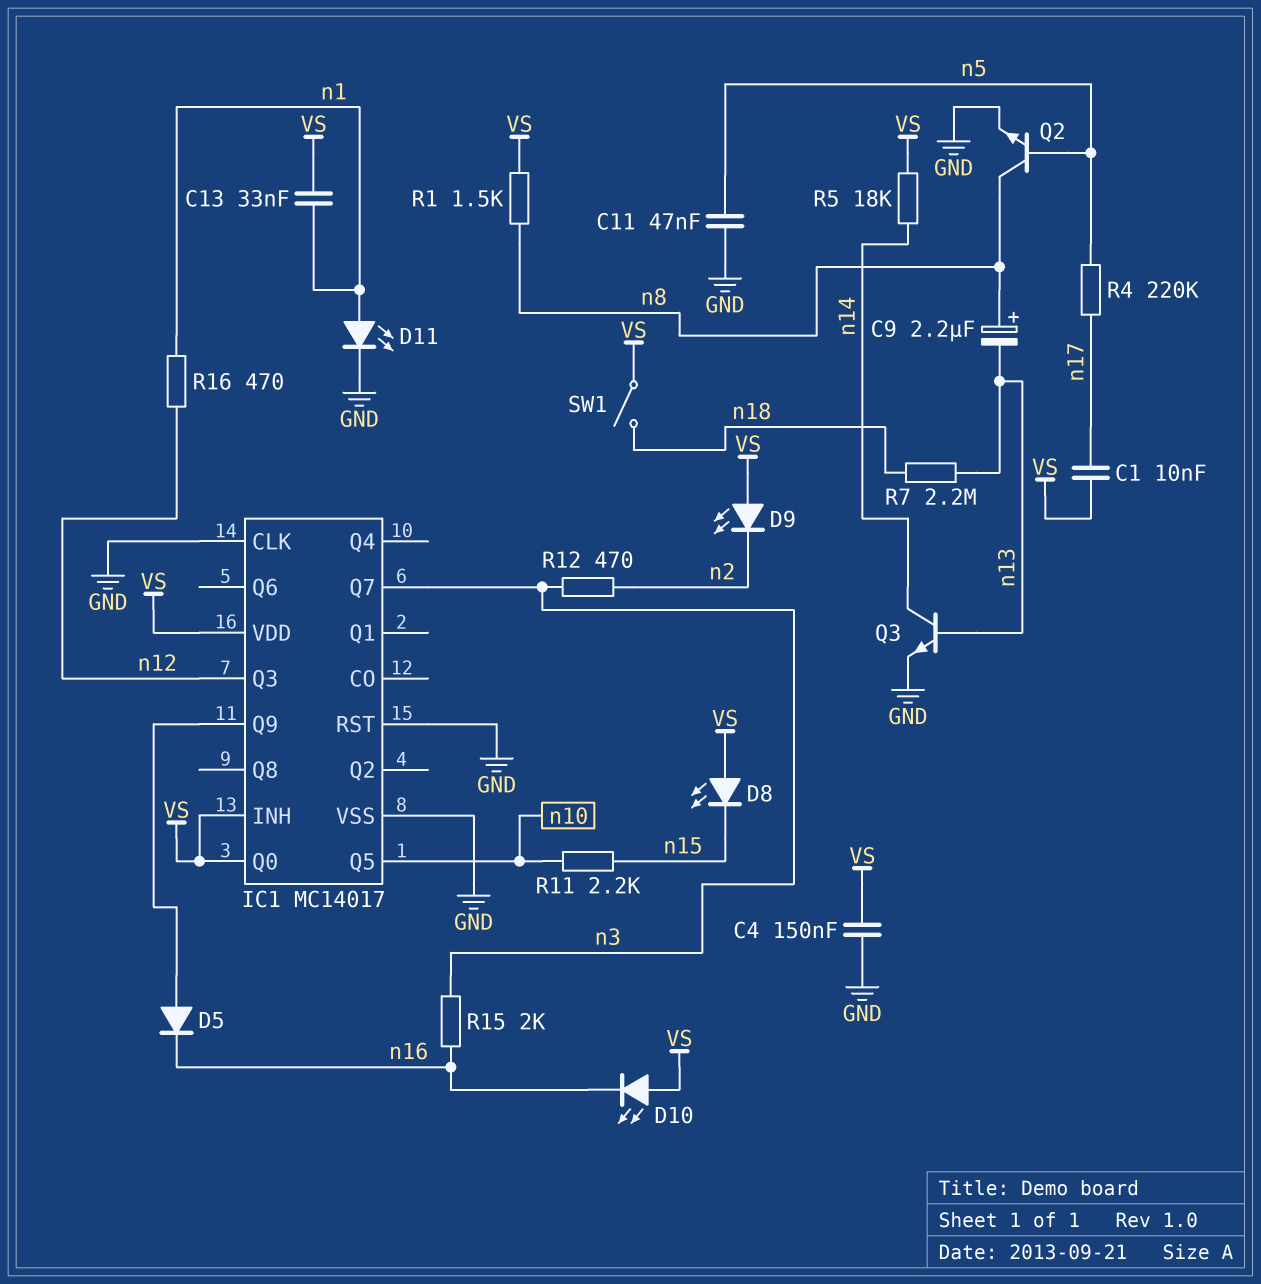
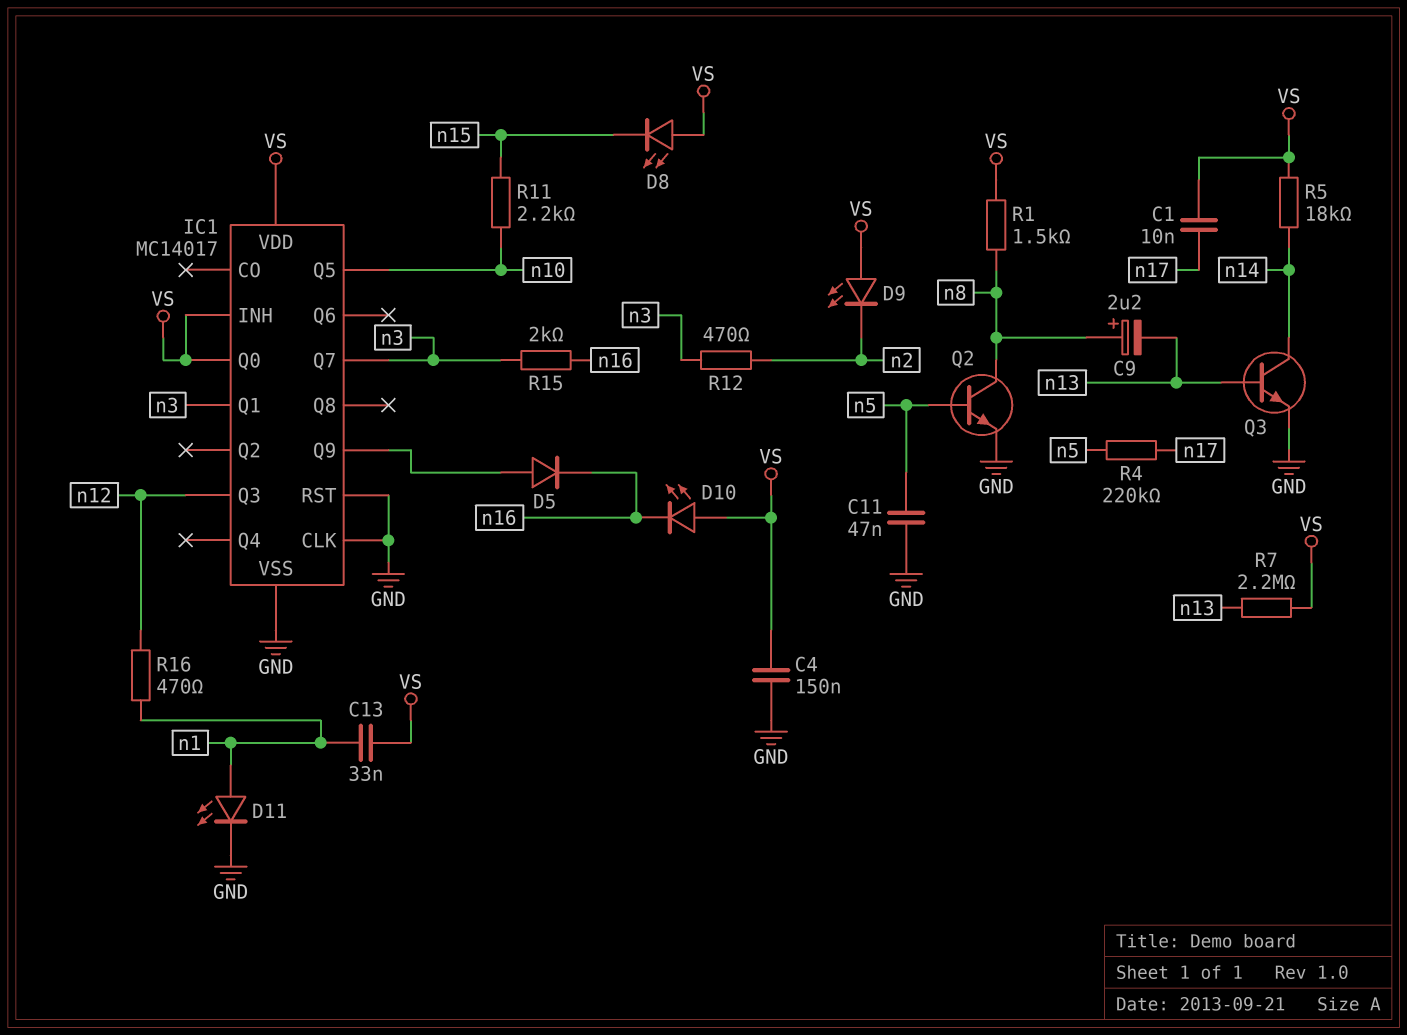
IC1 pin Q1: none -> n3
R7: 2.2M (n13, n18) -> 2.2M (VS, n13)
SW1: switch (VS, n18) -> none

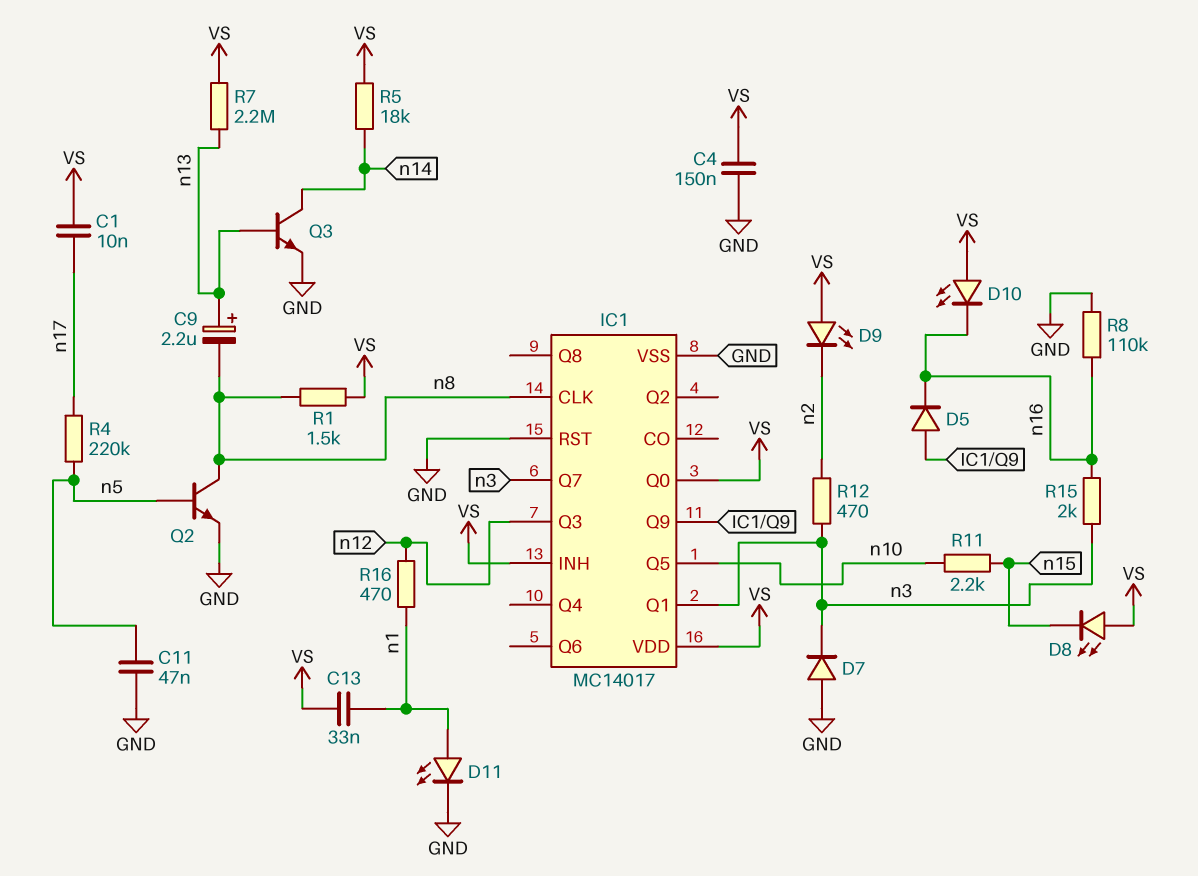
C9: 2.2uF (plus n8, minus n13) -> 2.2uF (plus n13, minus n8)
D7: none -> diode (A GND, K n3)
IC1 pin CLK: GND -> n8
R8: none -> 110k (GND, n16)

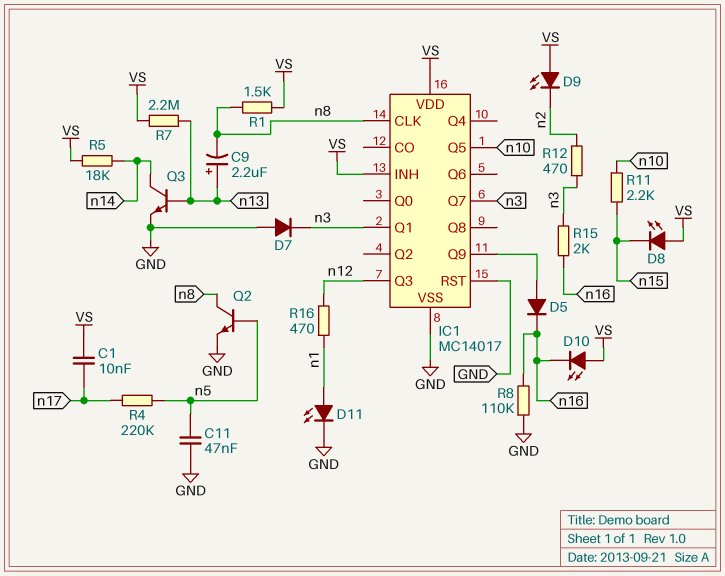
C4: 150nF (GND, VS) -> none
C13: 33nF (VS, n1) -> none
IC1 pin Q0: VS -> none

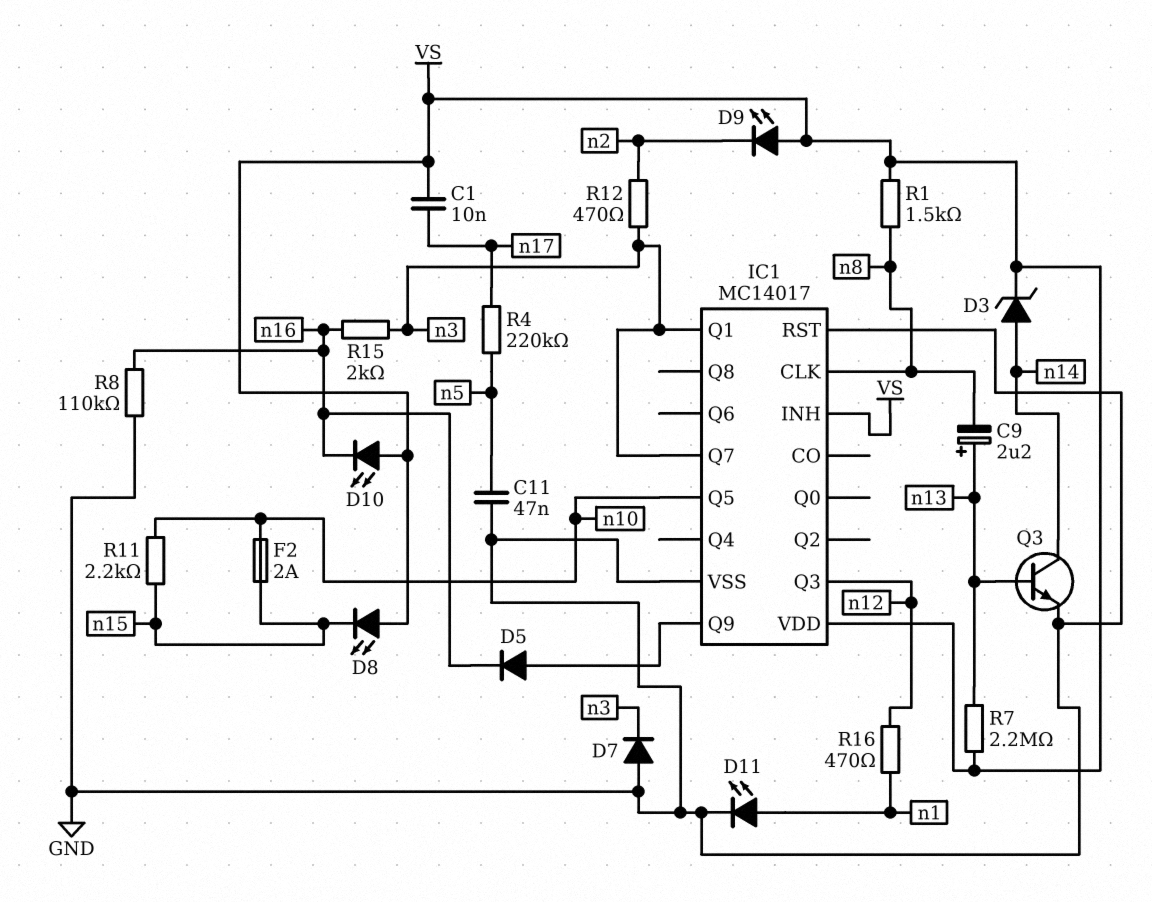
D3: none -> zener (A n14, K VS)
F2: none -> 2A (n10, n15)
Q2: NPN (B n5, C n8, E GND) -> none
R5: 18k (VS, n14) -> none

